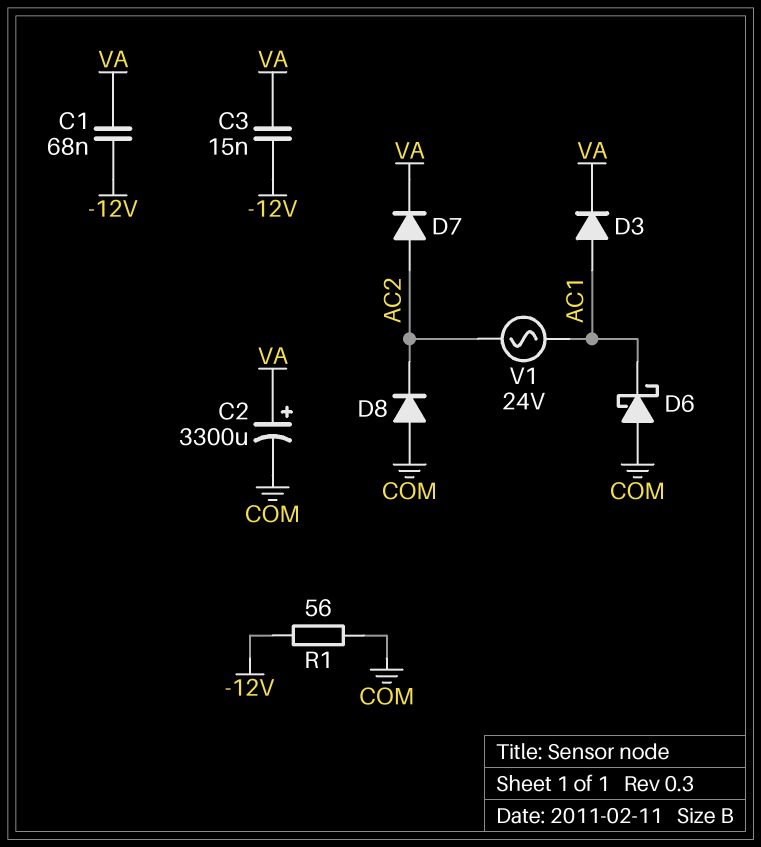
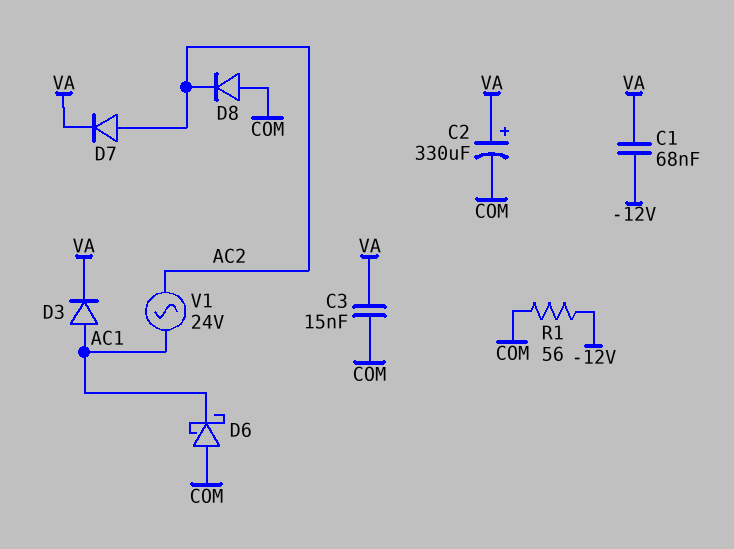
C2: 3300uF (plus VA, minus COM) -> 330uF (plus VA, minus COM)
C3: 15nF (-12V, VA) -> 15nF (COM, VA)

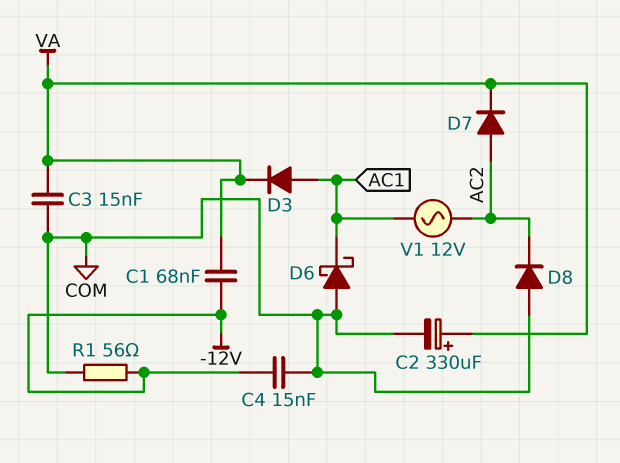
C4: none -> 15nF (-12V, COM)
V1: AC 24V (AC1, AC2) -> AC 12V (AC1, AC2)

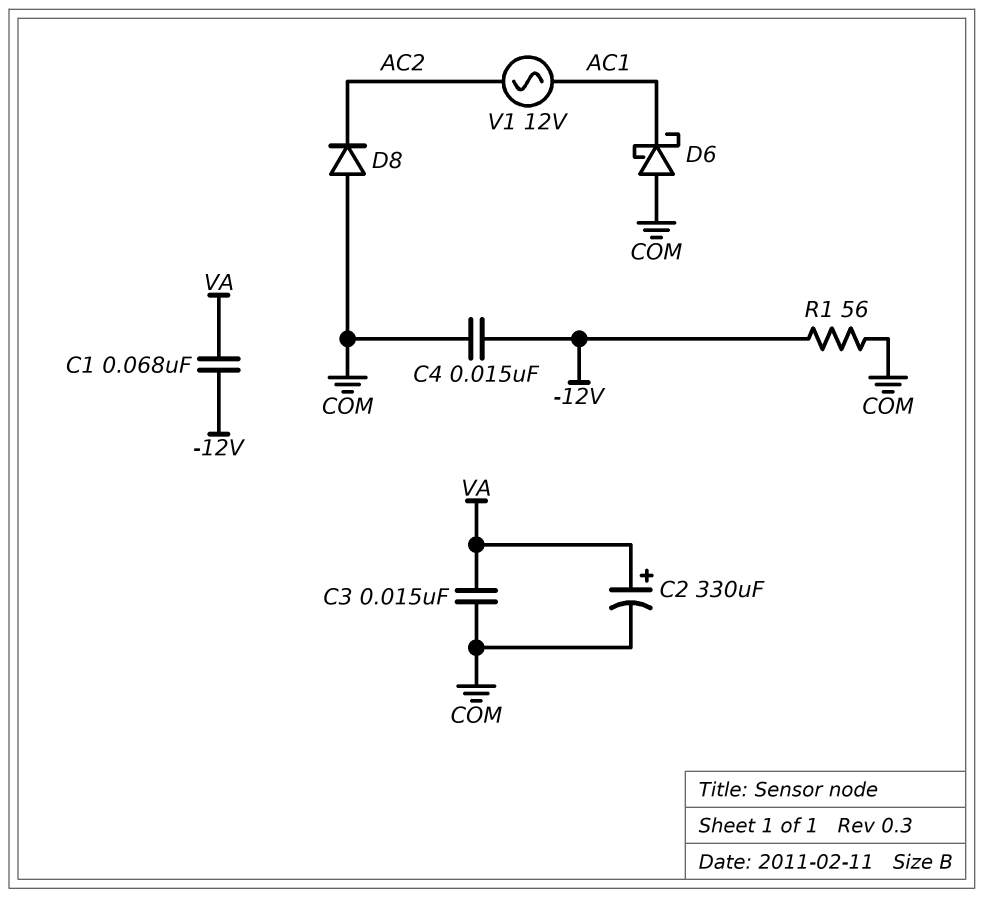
D3: diode (A AC1, K VA) -> none
D7: diode (A AC2, K VA) -> none

